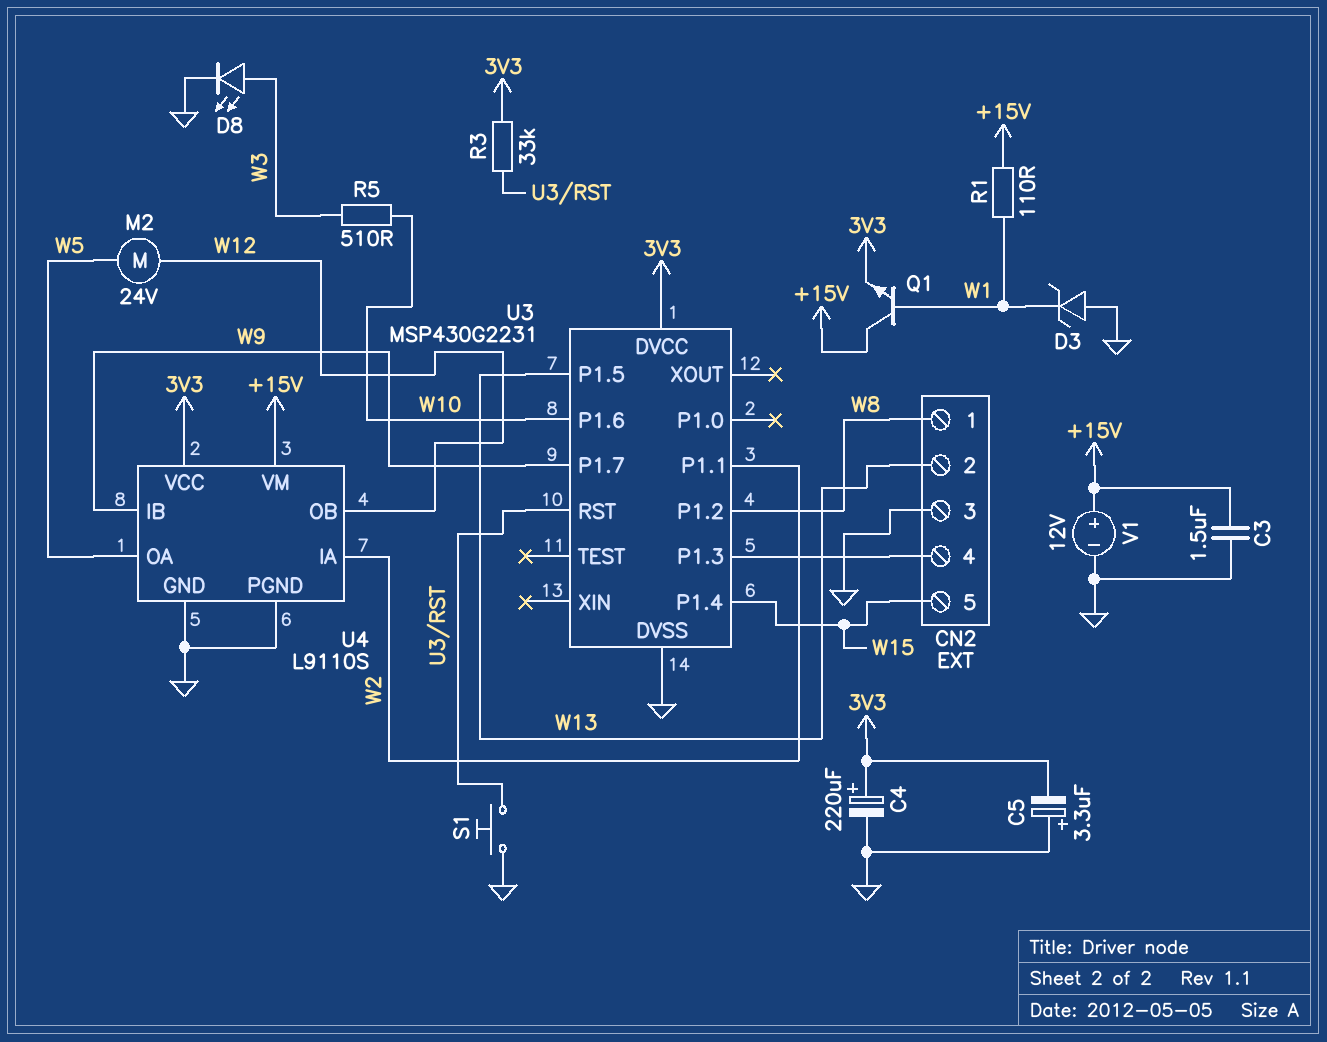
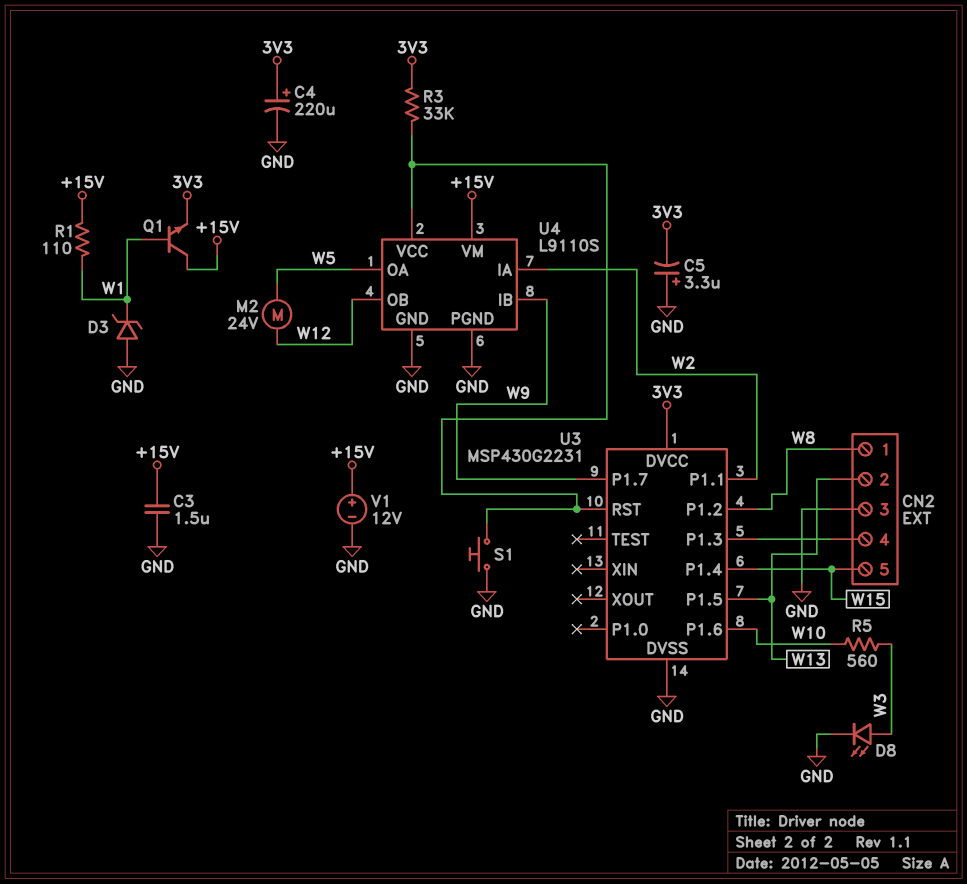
R5: 510 (W3, W10) -> 560 (W3, W10)
U4 pin VCC: 3V3 -> U3/RST

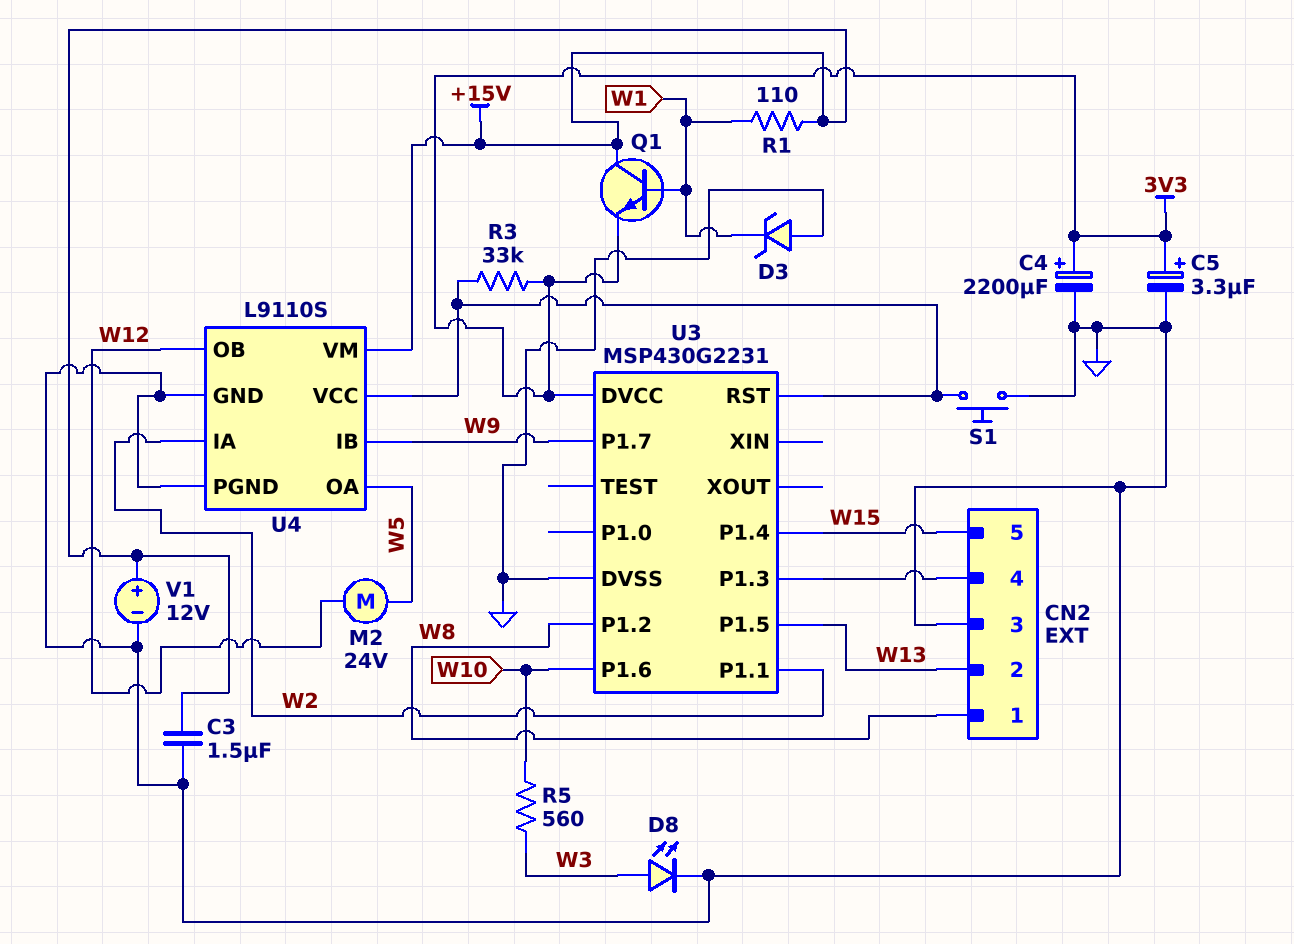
C4: 220uF (plus 3V3, minus GND) -> 2200uF (plus 3V3, minus GND)
C5: 3.3uF (plus GND, minus 3V3) -> 3.3uF (plus 3V3, minus GND)

